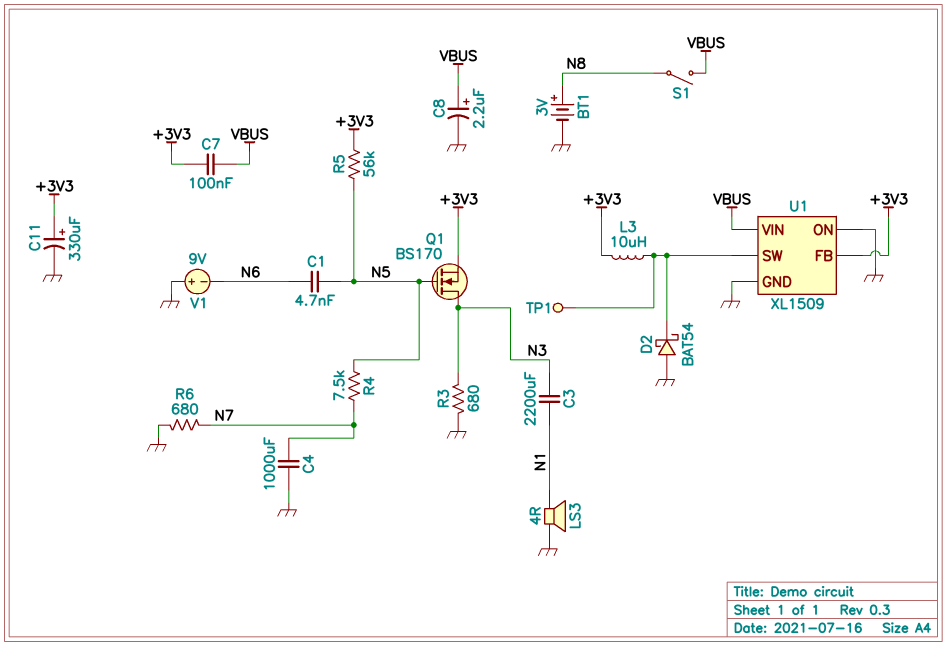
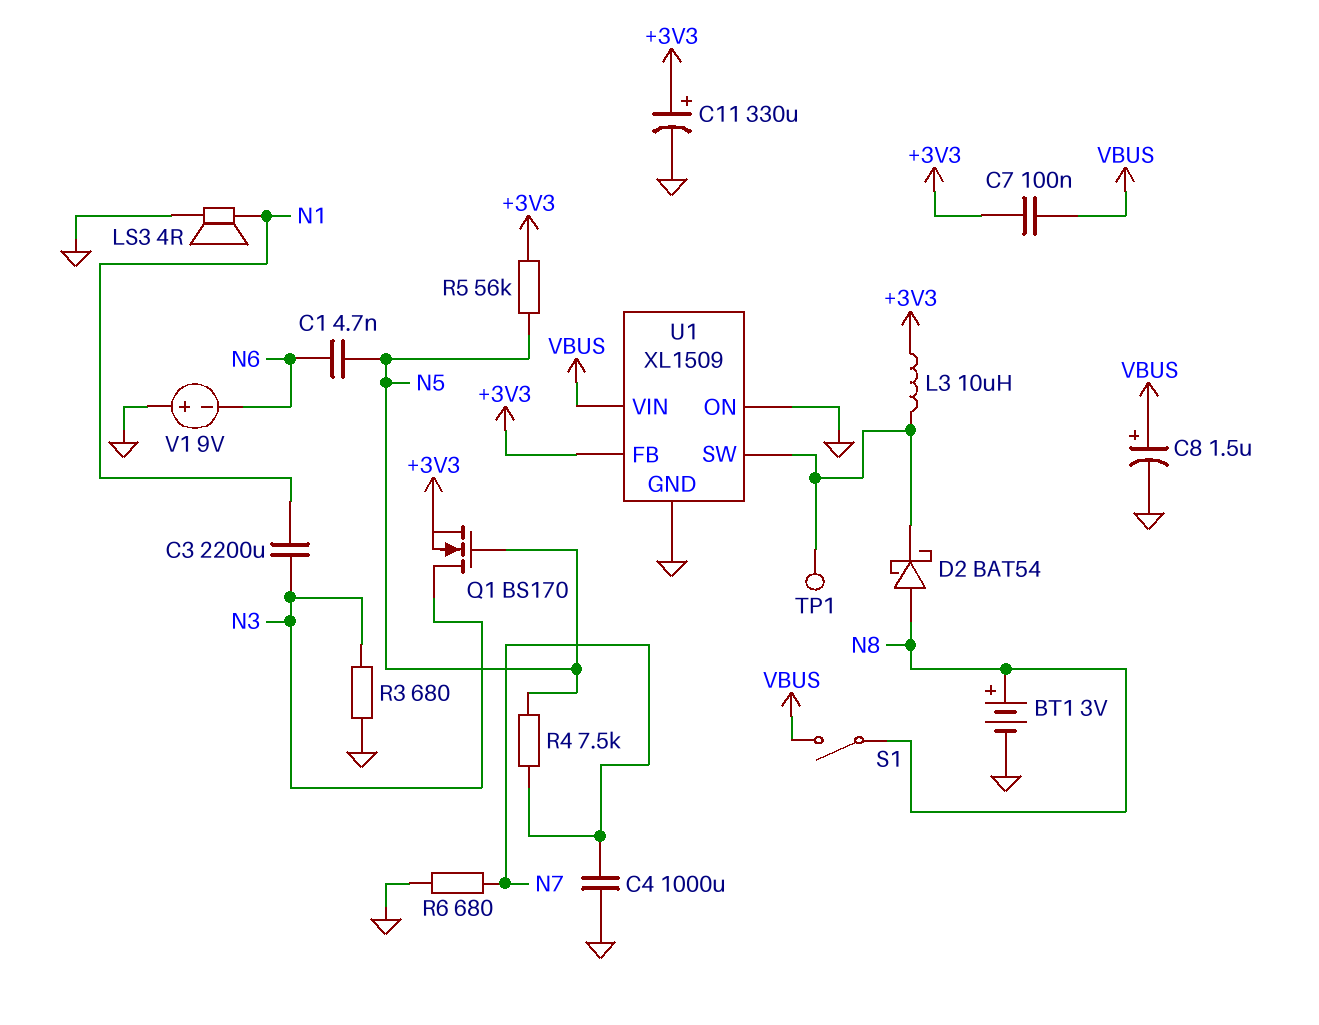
C8: 2.2uF (plus VBUS, minus GND) -> 1.5uF (plus VBUS, minus GND)
D2: schottky BAT54 (A GND, K U1/SW) -> schottky BAT54 (A N8, K U1/SW)

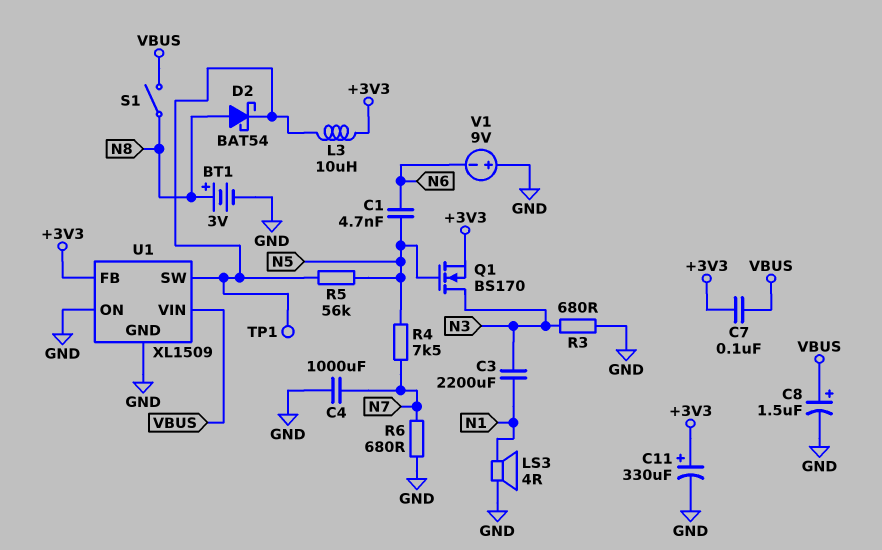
R5: 56k (+3V3, N5) -> 56k (N5, U1/SW)

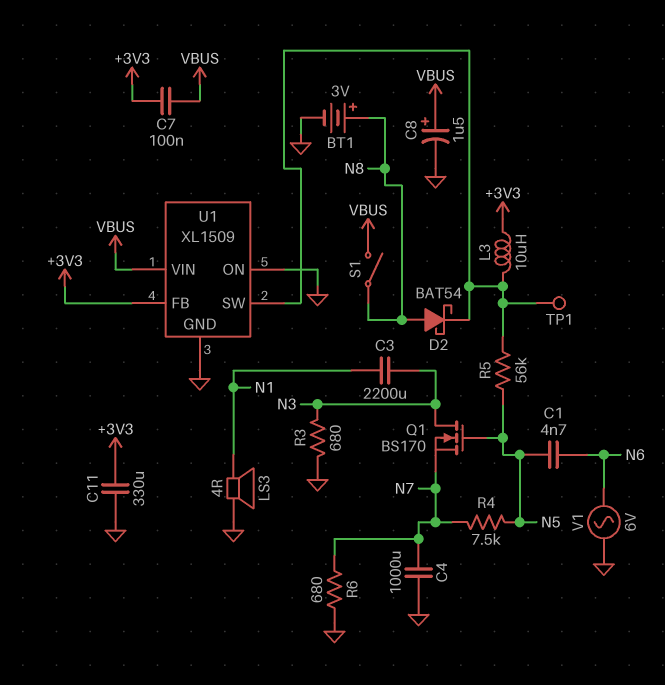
C11: 330uF (plus +3V3, minus GND) -> 330uF (+3V3, GND)
Q1: NMOS BS170 (G N5, D N3, S +3V3) -> NMOS BS170 (G N5, D N3, S N7)
V1: 9V (plus GND, minus N6) -> AC 6V (GND, N6)

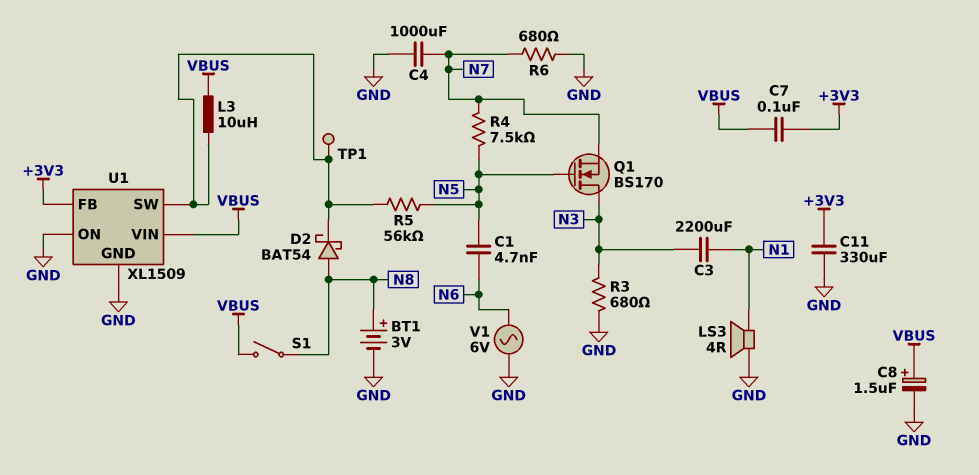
L3: 10uH (+3V3, U1/SW) -> 10uH (U1/SW, VBUS)

